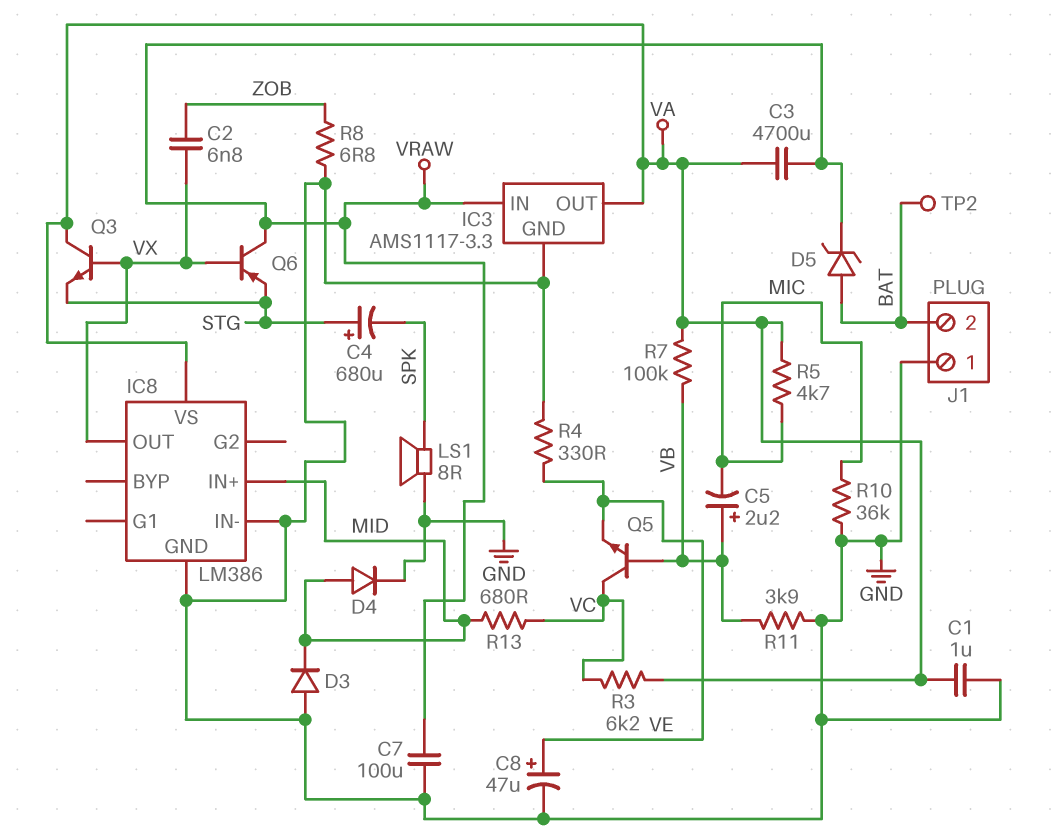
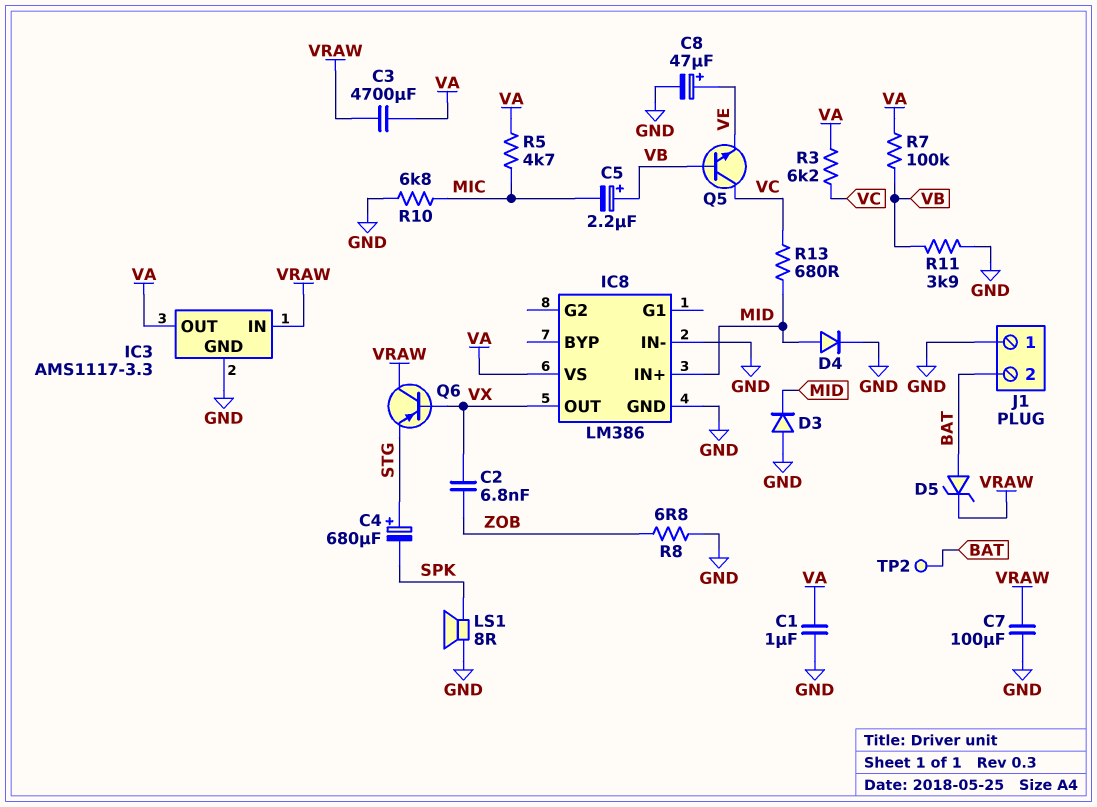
Q3: NPN (B VX, C VA, E STG) -> none
R4: 330 (GND, VE) -> none
R10: 36k (GND, MIC) -> 6.8k (GND, MIC)

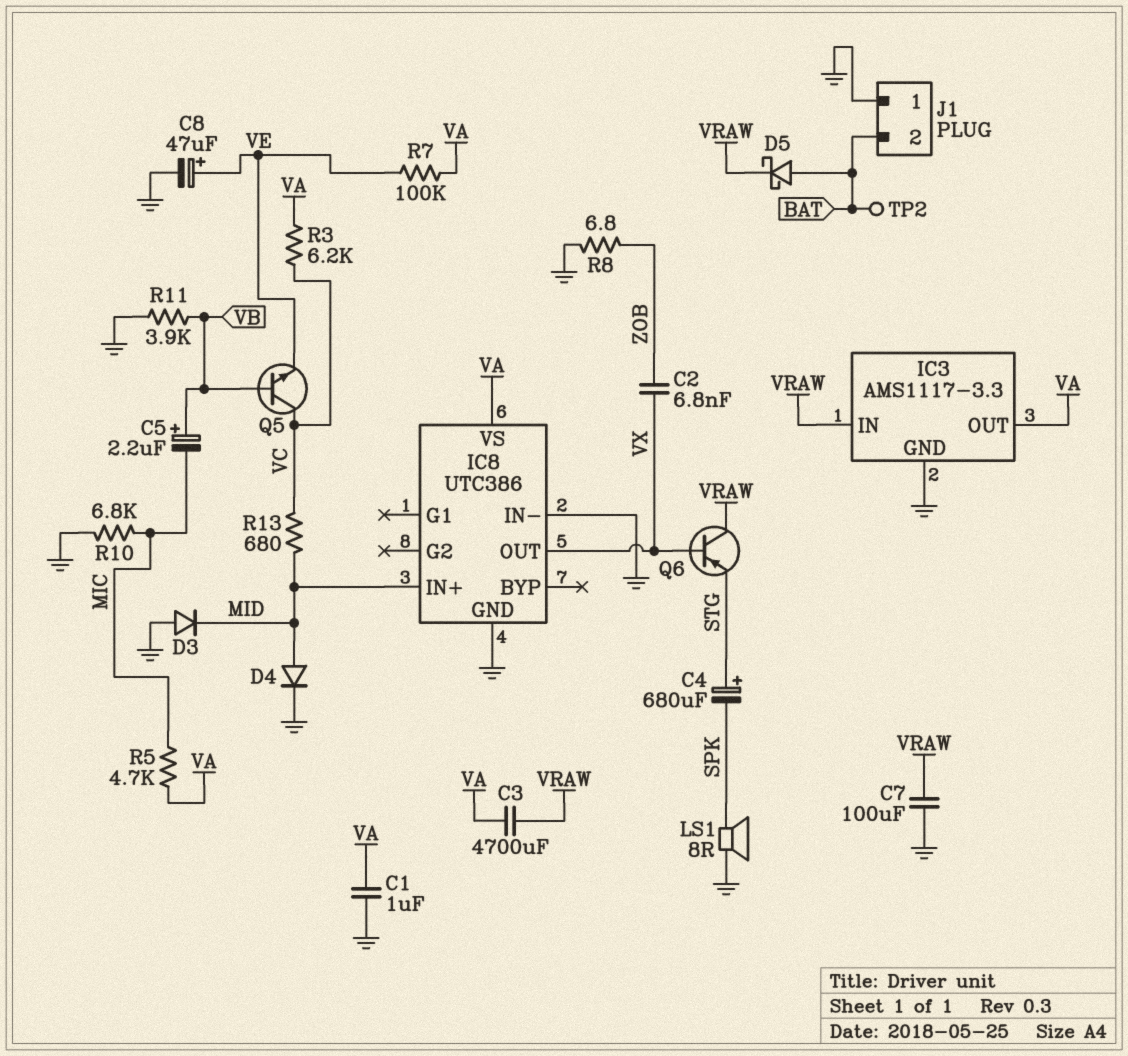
D5: zener (A BAT, K VRAW) -> schottky (A BAT, K VRAW)
IC8: LM386 -> UTC386
R7: 100k (VA, VB) -> 100k (VA, VE)

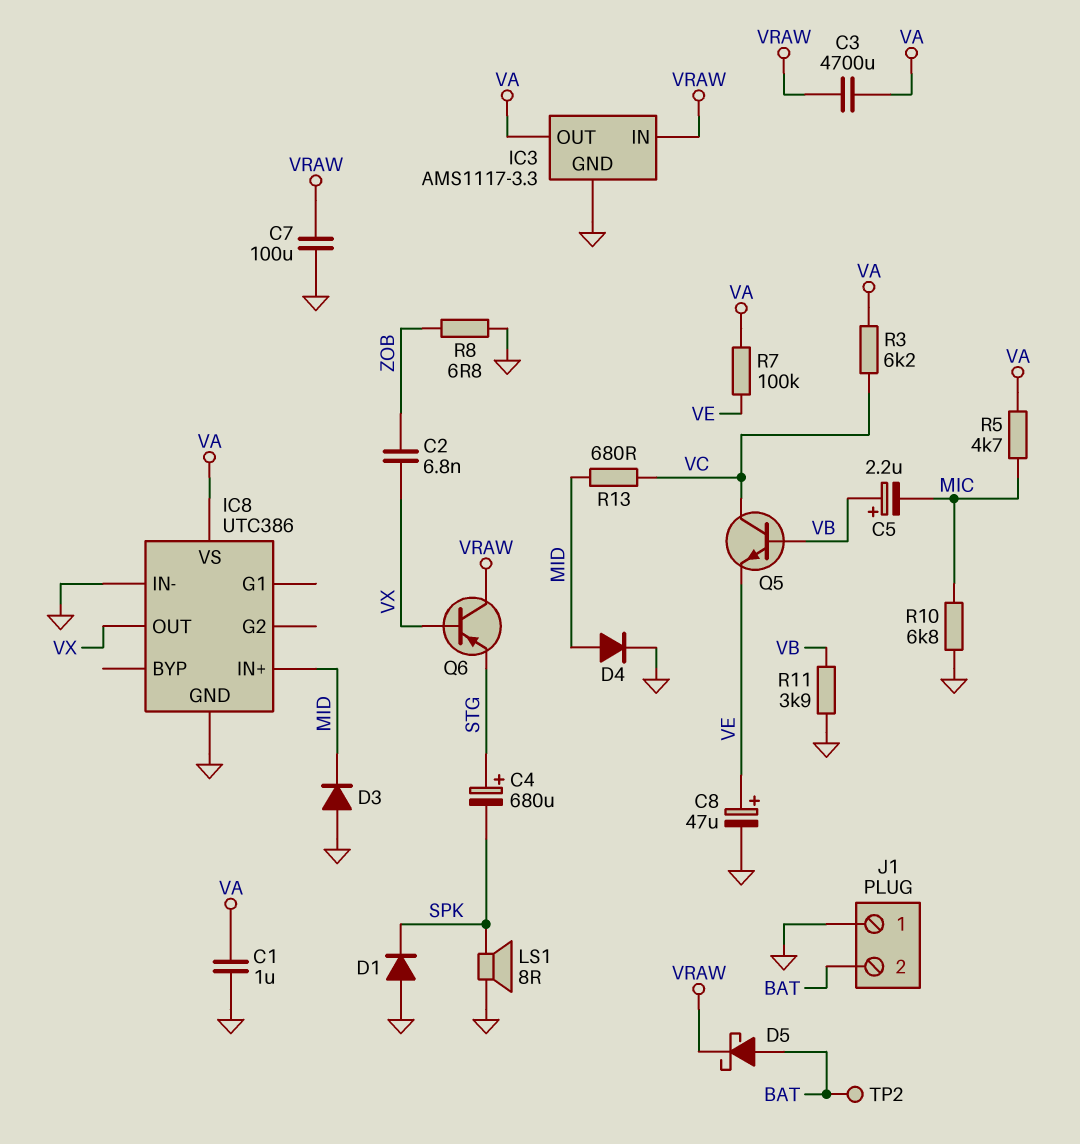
D1: none -> diode (A GND, K SPK)

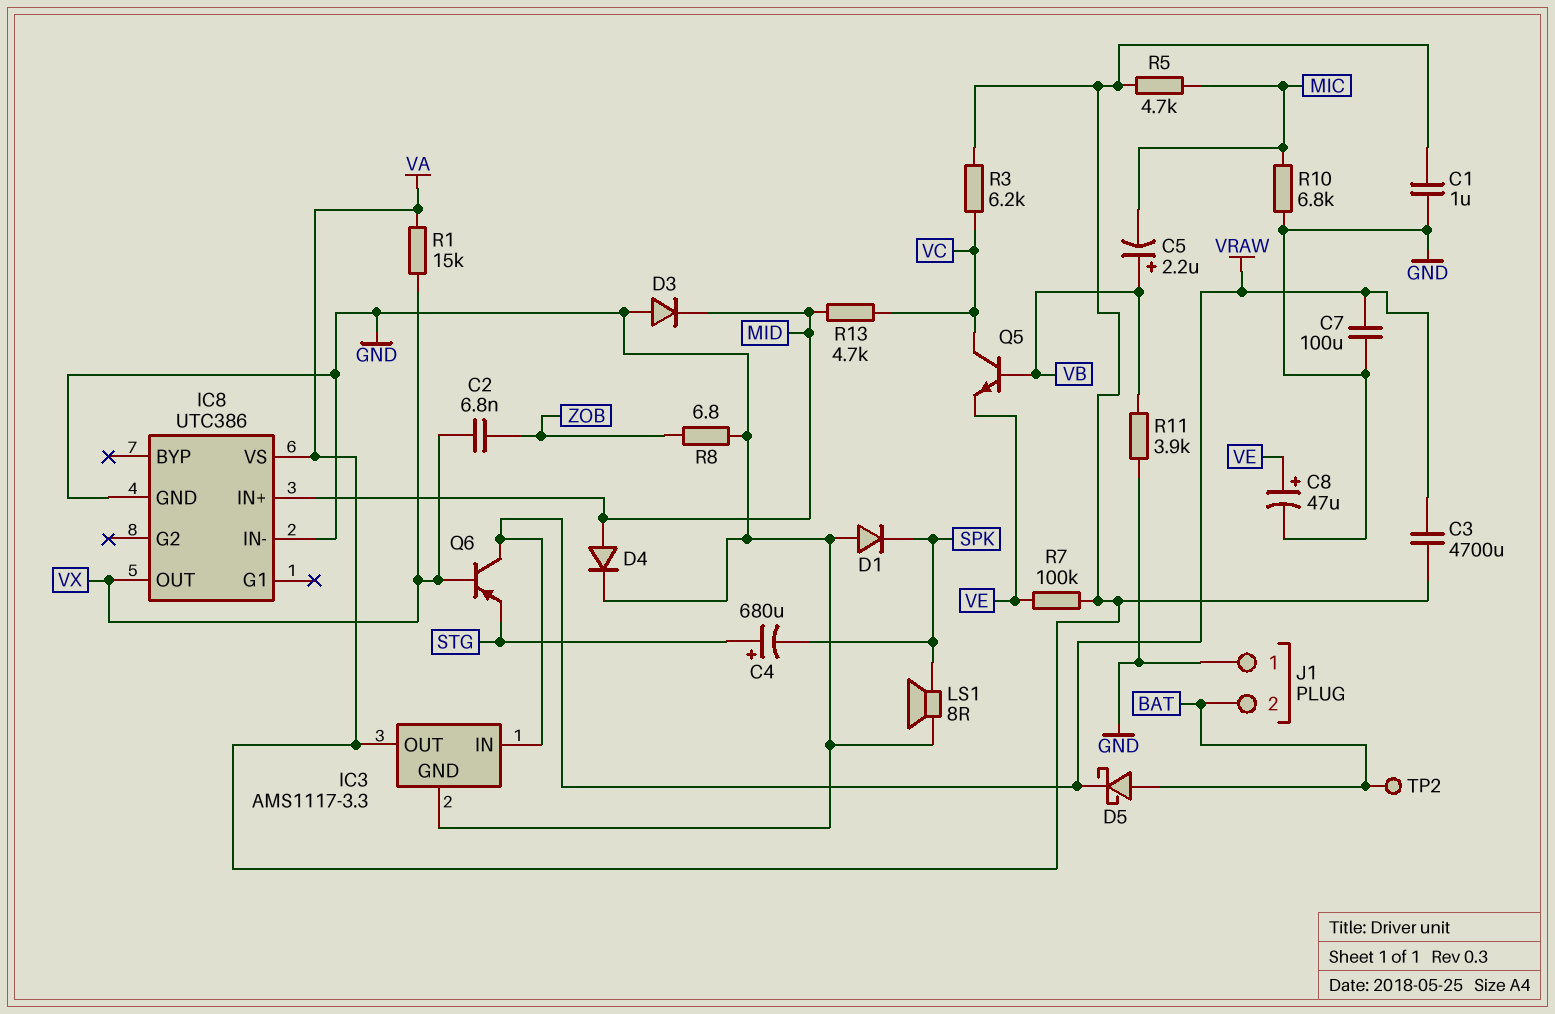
R1: none -> 15k (VA, VX)
R13: 680 (MID, VC) -> 4.7k (MID, VC)

